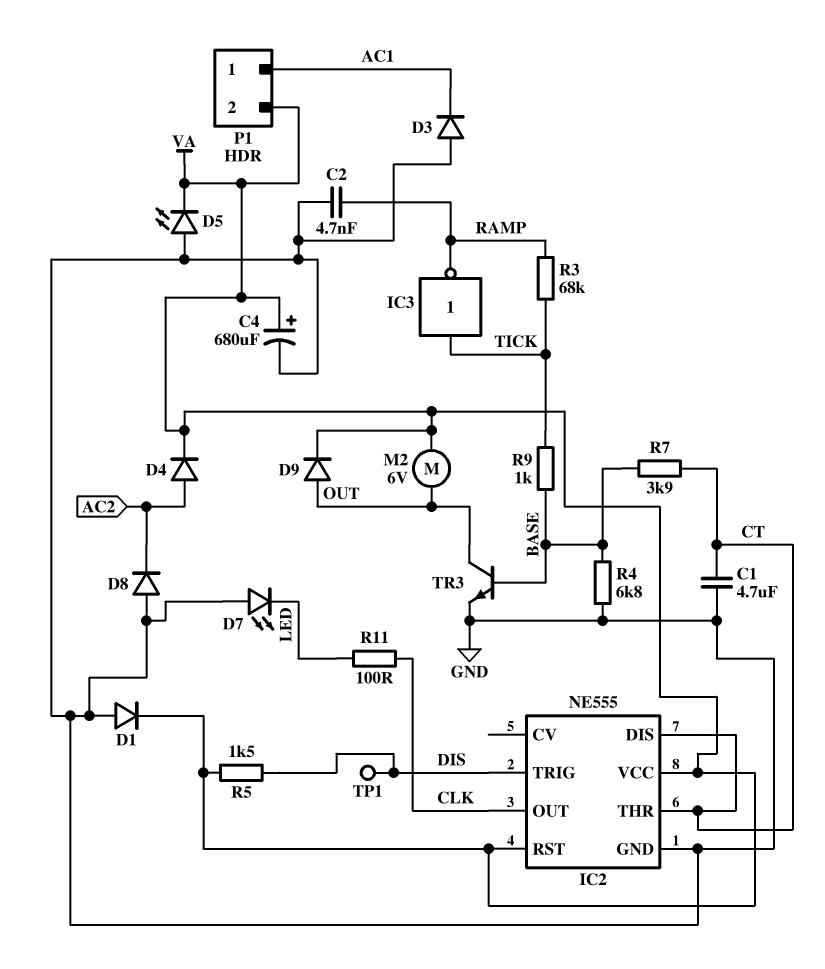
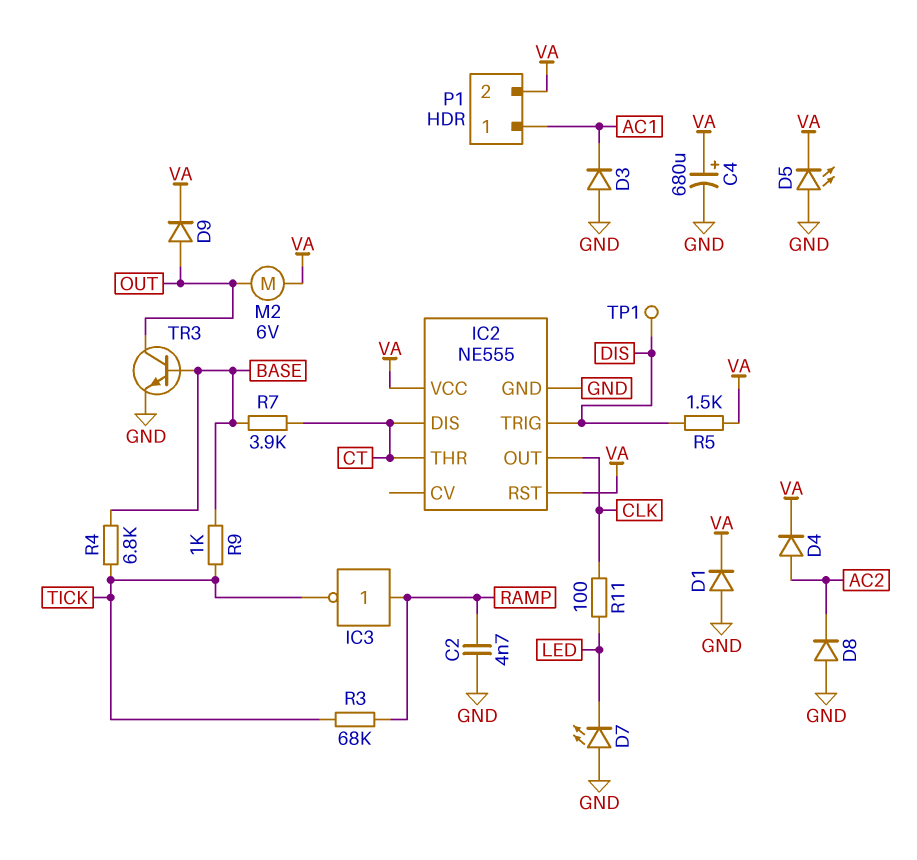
C1: 4.7uF (CT, GND) -> none
IC3: NOT (in TICK, out RAMP) -> NOT (in RAMP, out TICK)
R4: 6.8k (BASE, GND) -> 6.8k (BASE, TICK)

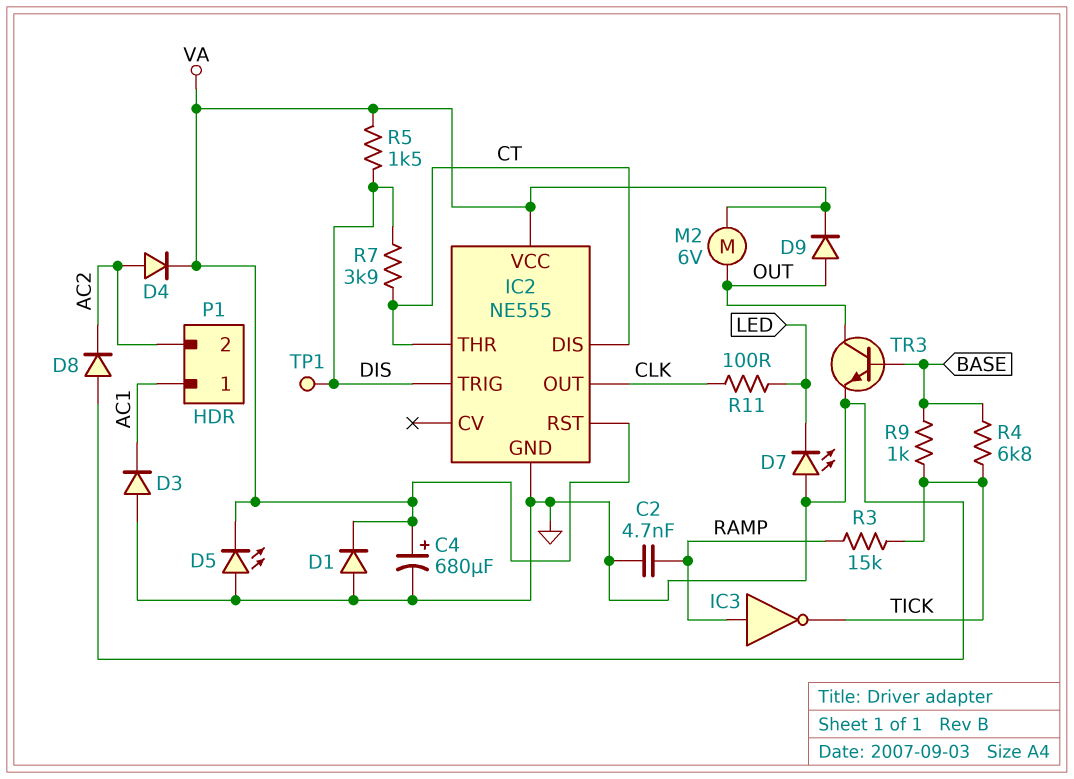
P1 pin 2: VA -> AC2
R3: 68k (RAMP, TICK) -> 15k (RAMP, TICK)
R7: 3.9k (BASE, CT) -> 3.9k (CT, DIS)

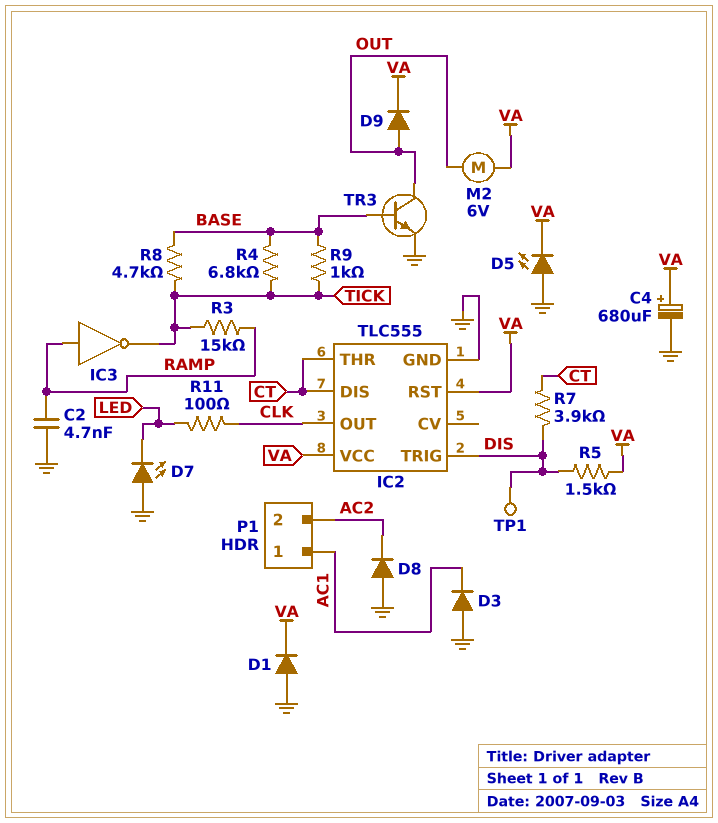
D4: diode (A AC2, K VA) -> none
IC2: NE555 -> TLC555
R8: none -> 4.7k (BASE, TICK)

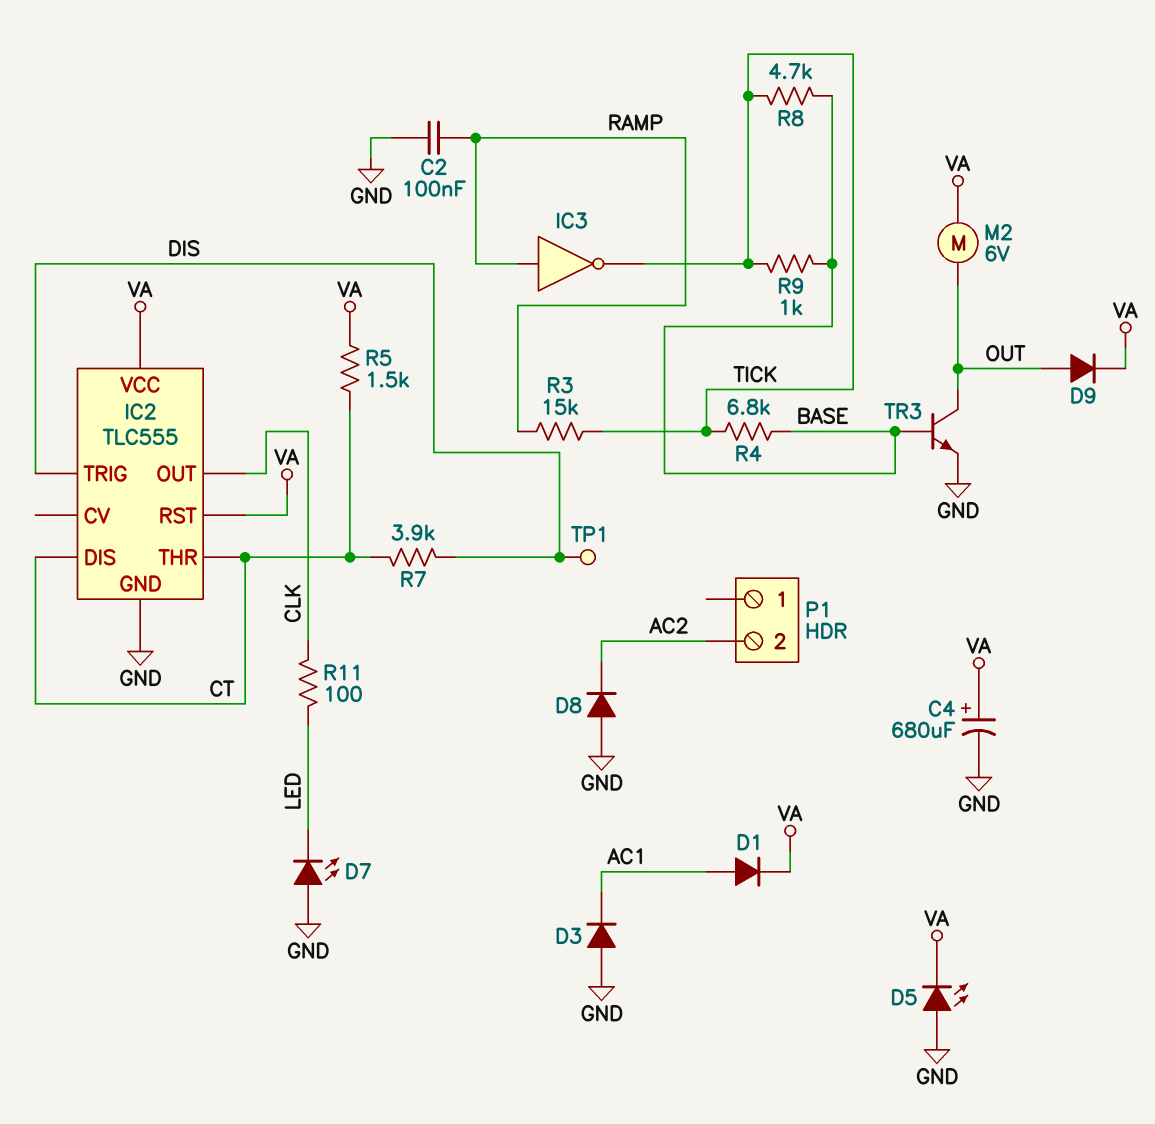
C2: 4.7nF (GND, RAMP) -> 100nF (GND, RAMP)
D1: diode (A GND, K VA) -> diode (A AC1, K VA)
P1 pin 1: AC1 -> none
R5: 1.5k (DIS, VA) -> 1.5k (CT, VA)

